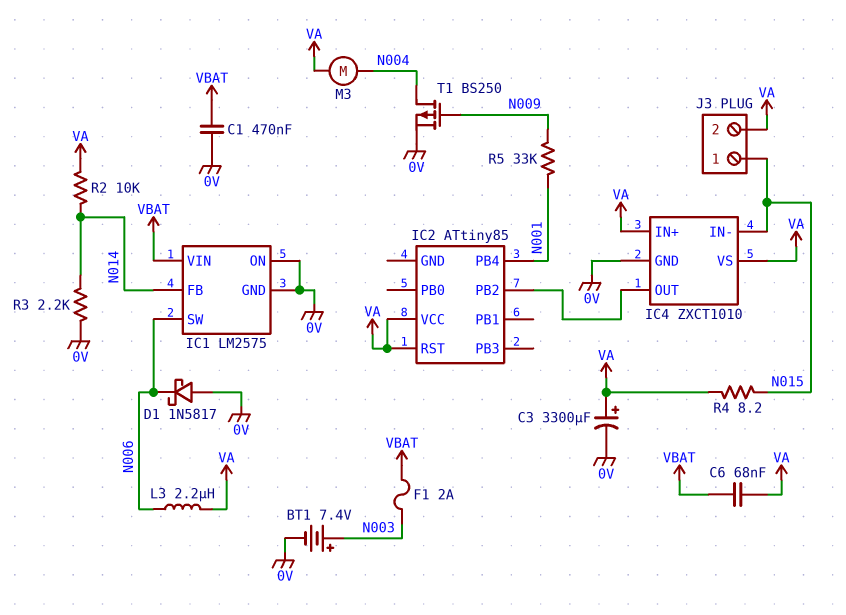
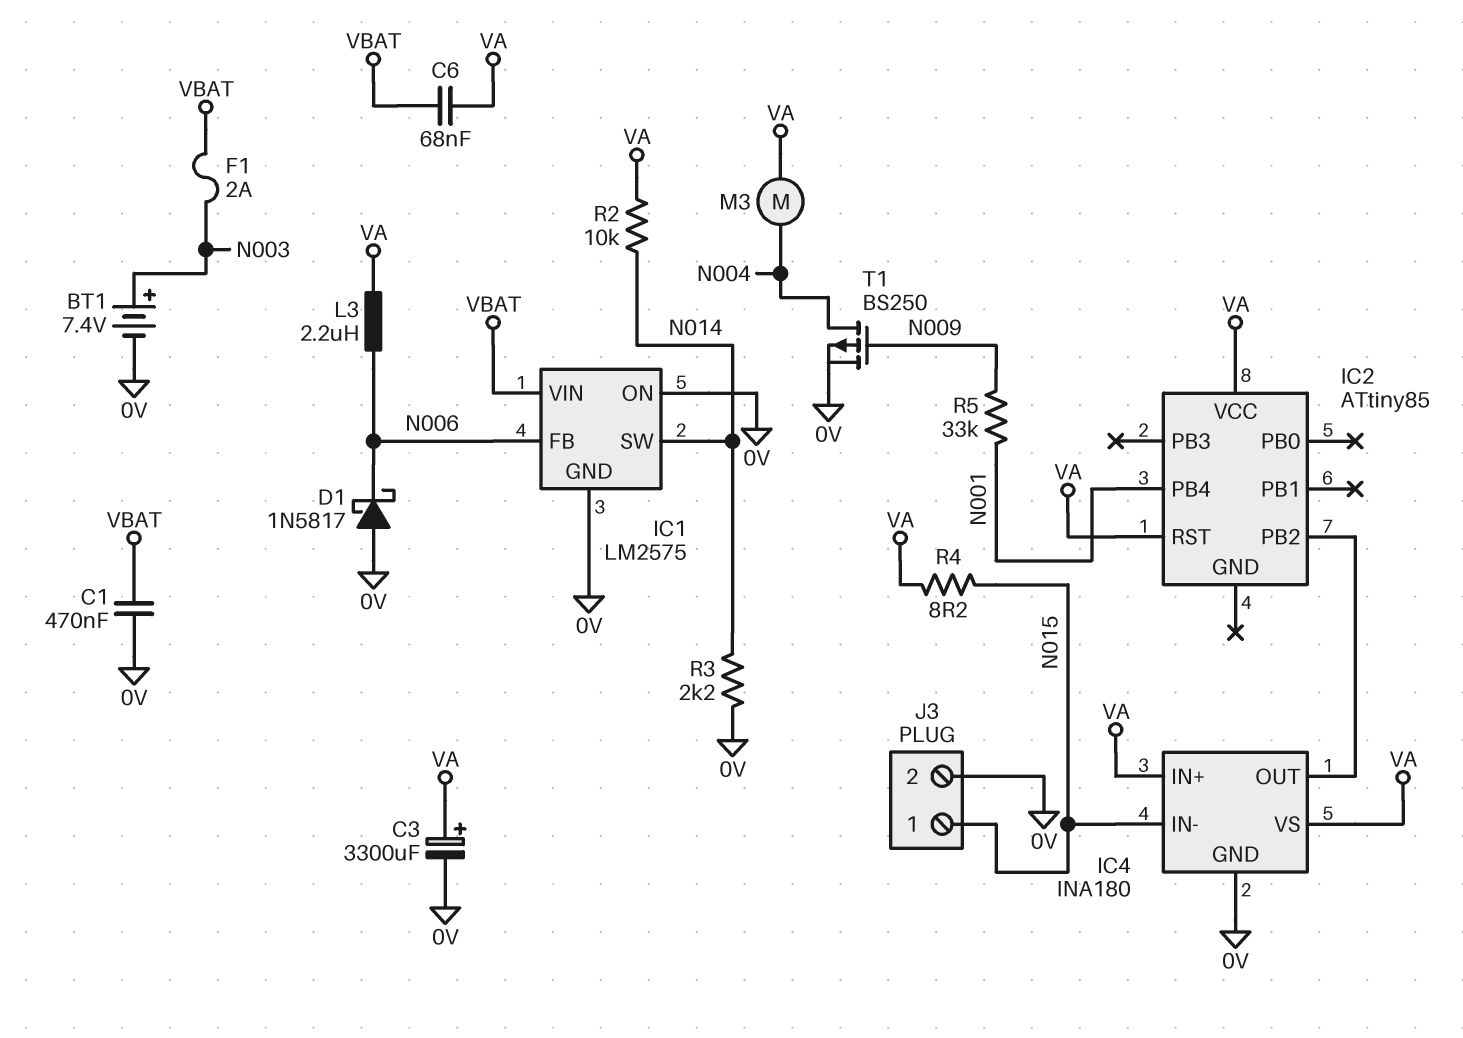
IC1 pin FB: N014 -> N006
IC1 pin SW: N006 -> N014
IC4: ZXCT1010 -> INA180
J3 pin 2: VA -> 0V

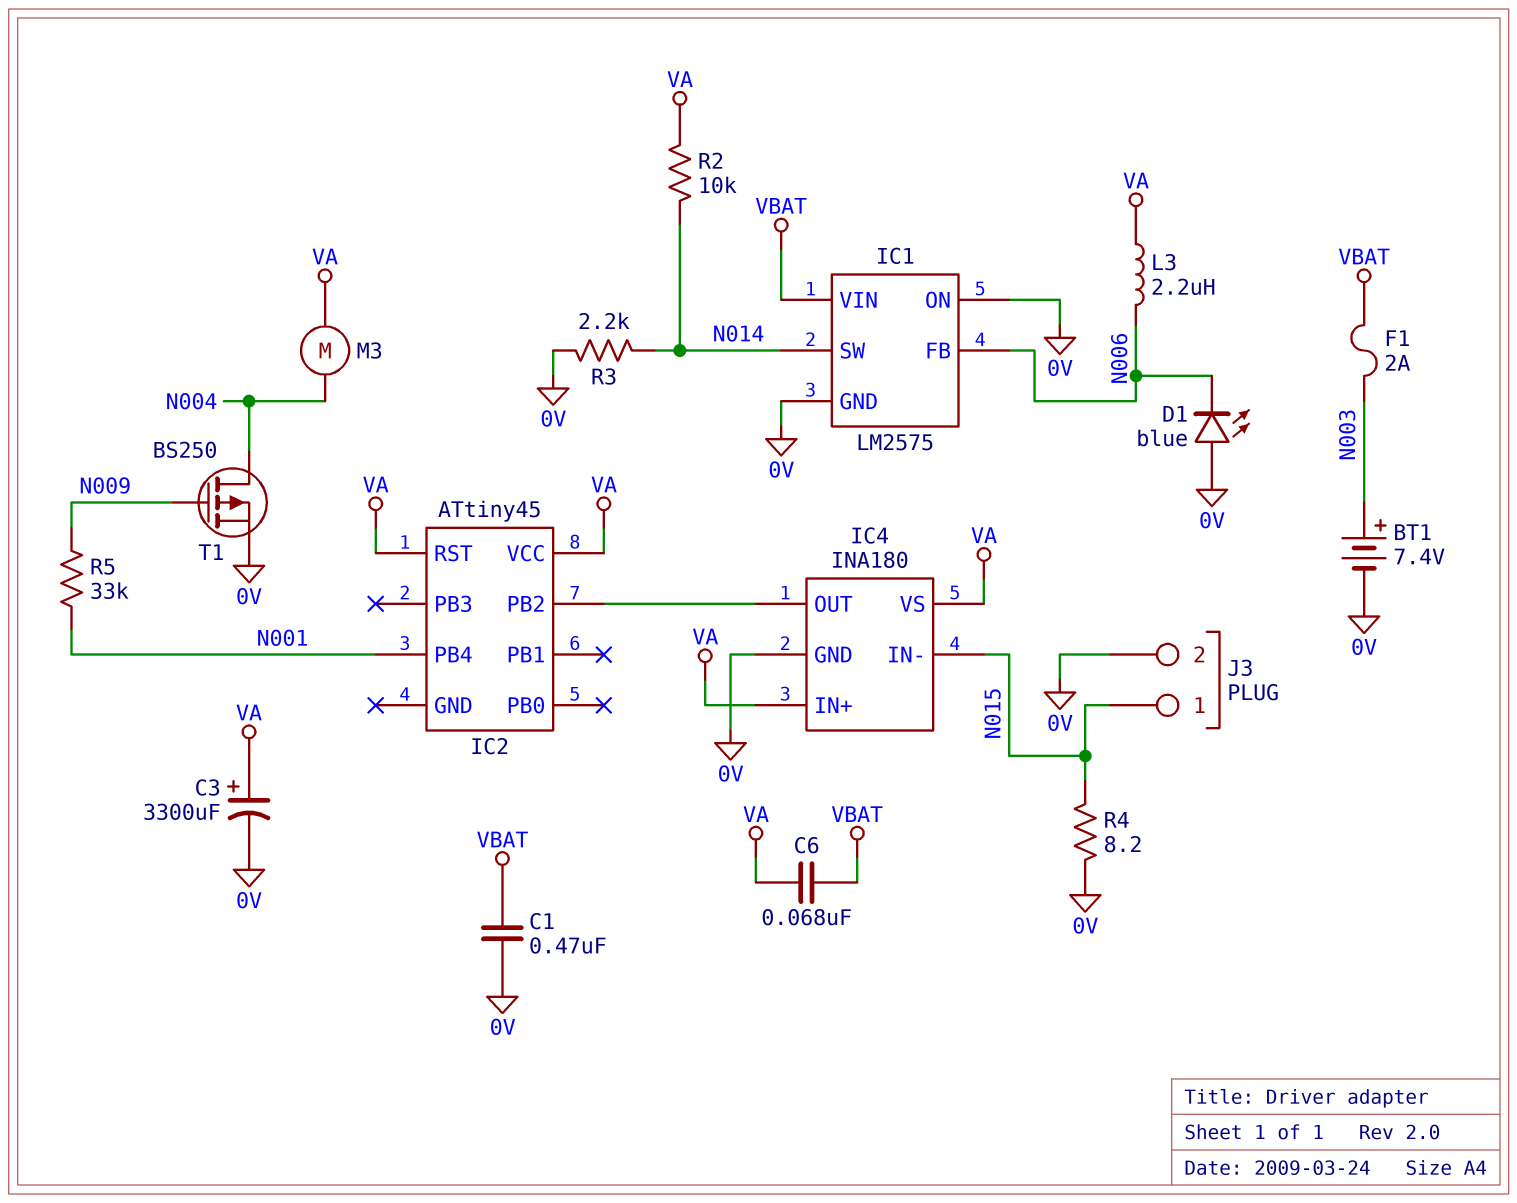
D1: schottky 1N5817 (A 0V, K N006) -> LED blue (A 0V, K N006)
IC2: ATtiny85 -> ATtiny45
R4: 8.2 (N015, VA) -> 8.2 (0V, N015)

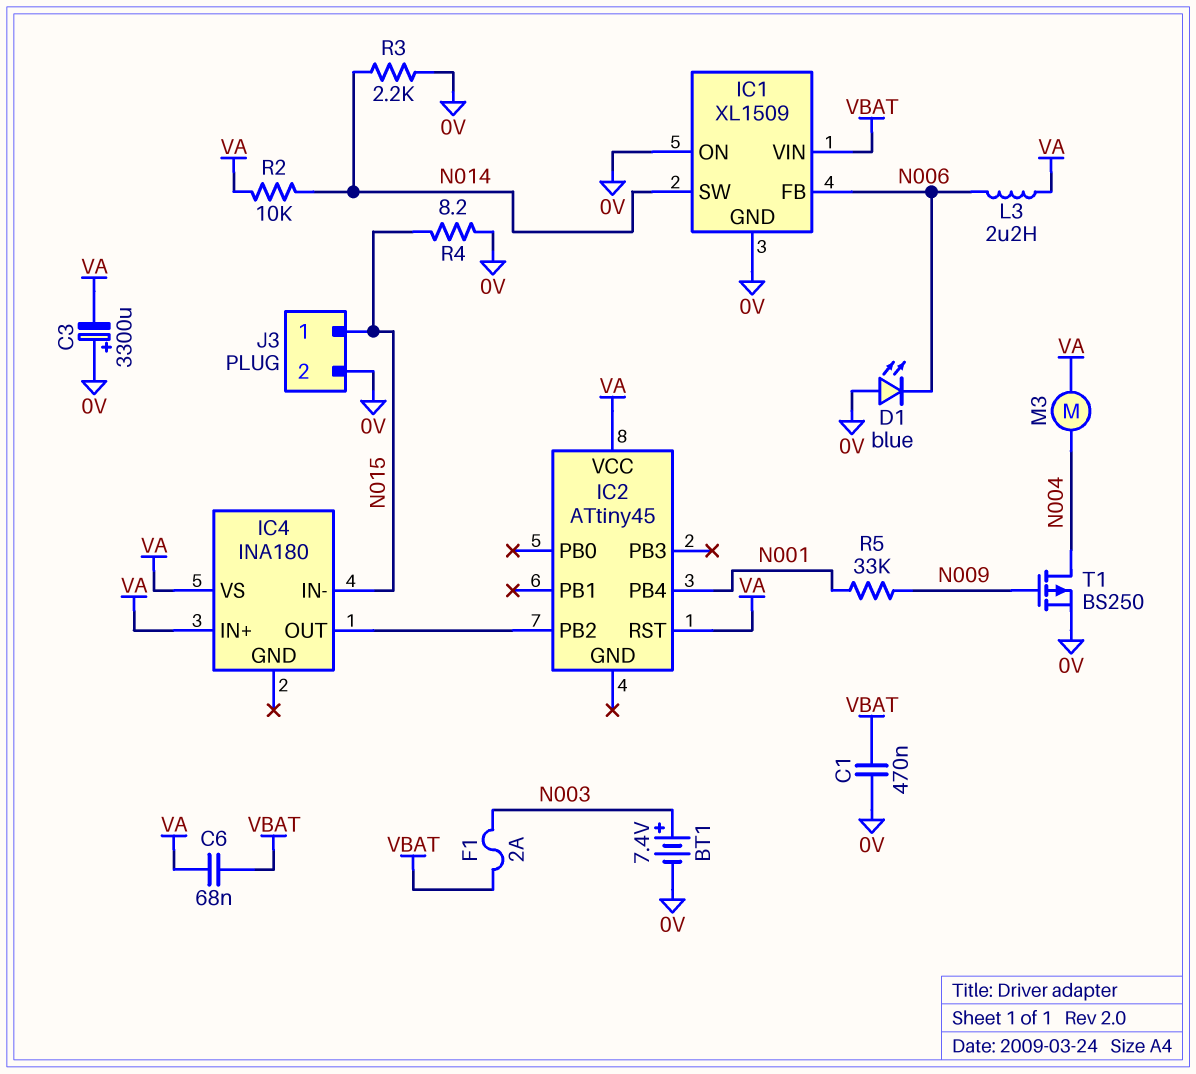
C3: 3300uF (plus VA, minus 0V) -> 3300uF (plus 0V, minus VA)
IC1: LM2575 -> XL1509
IC4 pin GND: 0V -> none

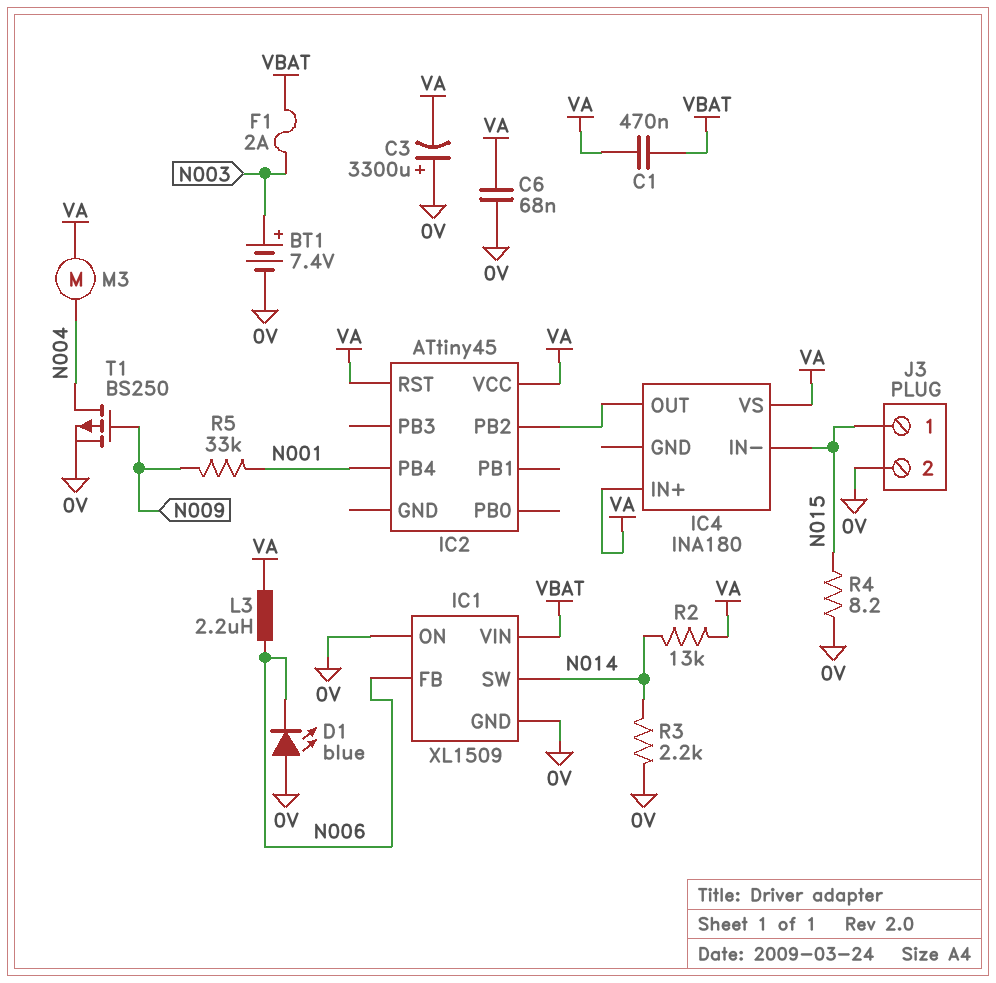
C1: 470nF (0V, VBAT) -> 470nF (VA, VBAT)
C6: 68nF (VA, VBAT) -> 68nF (0V, VA)
R2: 10k (N014, VA) -> 13k (N014, VA)

